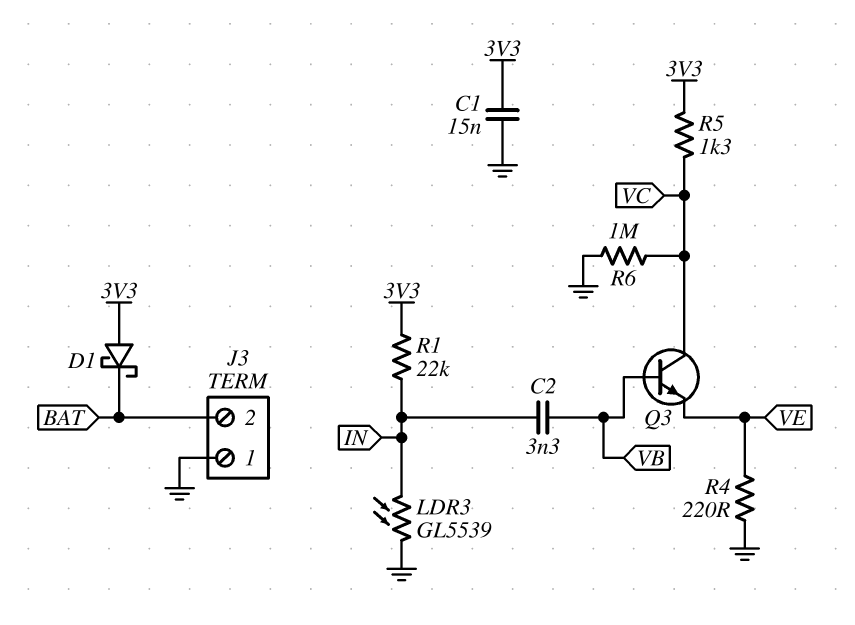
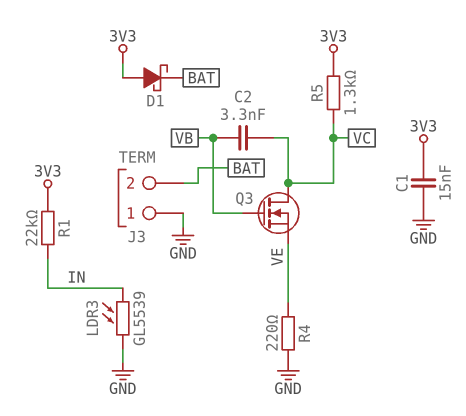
C2: 3.3nF (IN, VB) -> 3.3nF (VB, VC)
Q3: NPN (B VB, C VC, E VE) -> NMOS (G VB, D VC, S VE)
R6: 1M (GND, VC) -> none

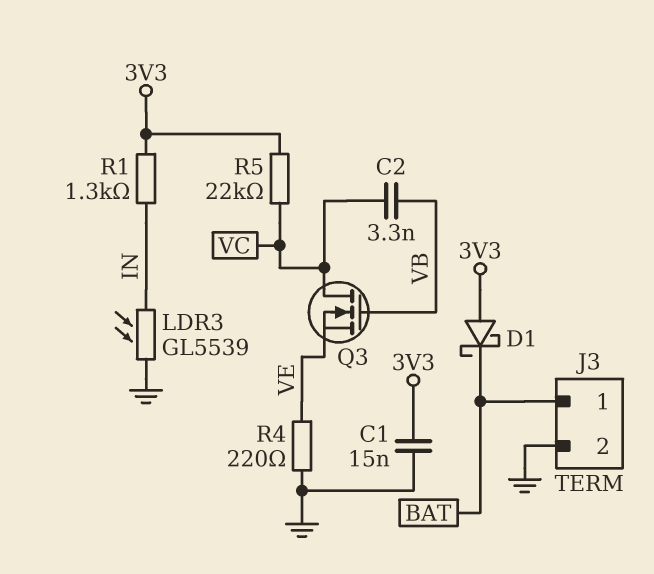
J3 pin 1: GND -> BAT
J3 pin 2: BAT -> GND
R1: 22k (3V3, IN) -> 1.3k (3V3, IN)
R5: 1.3k (3V3, VC) -> 22k (3V3, VC)

